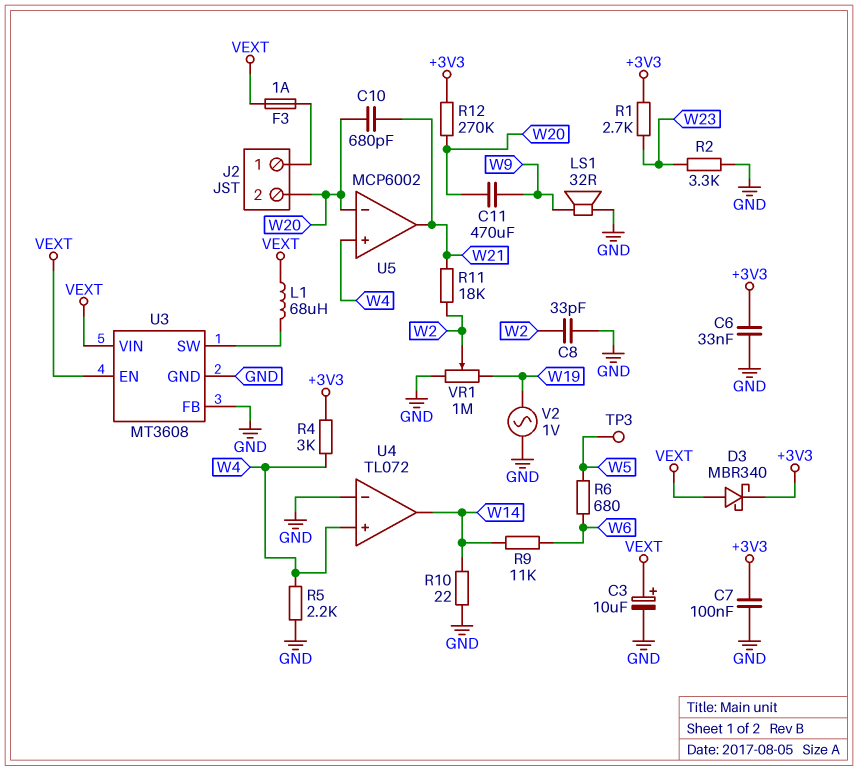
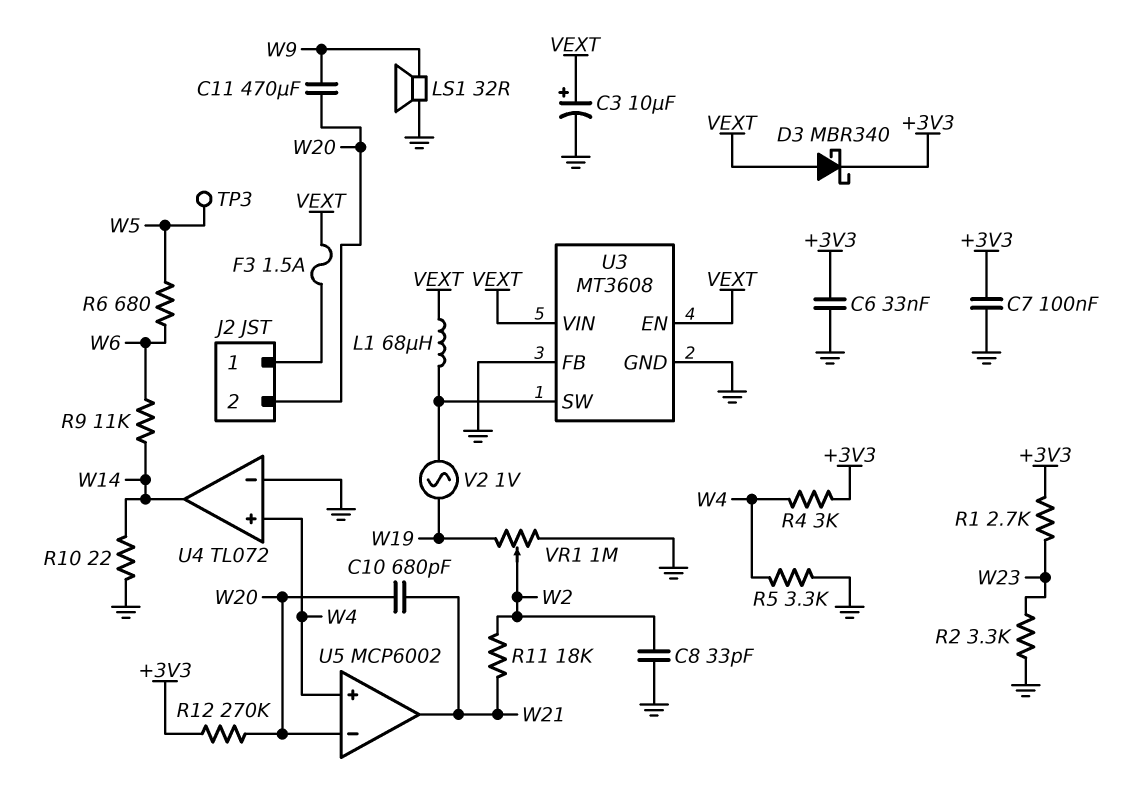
F3: 1A (J2/1, VEXT) -> 1.5A (J2/1, VEXT)
R5: 2.2k (GND, W4) -> 3.3k (GND, W4)
V2: AC 1V (GND, W19) -> AC 1V (U3/SW, W19)

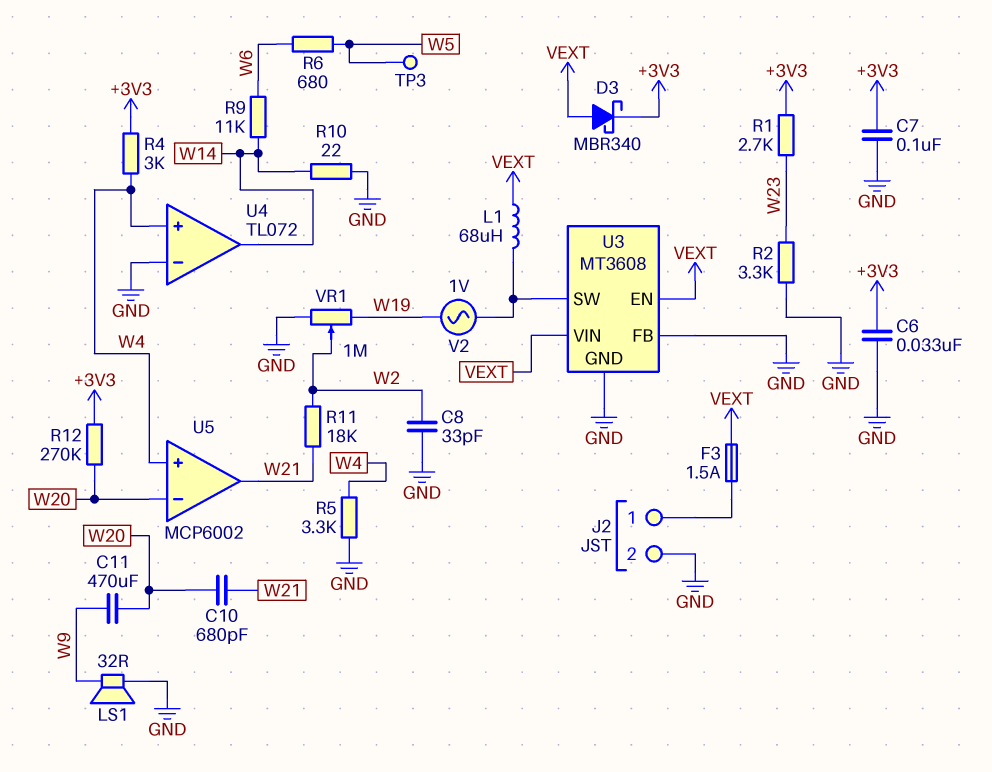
C3: 10uF (plus VEXT, minus GND) -> none
J2 pin 2: W20 -> GND

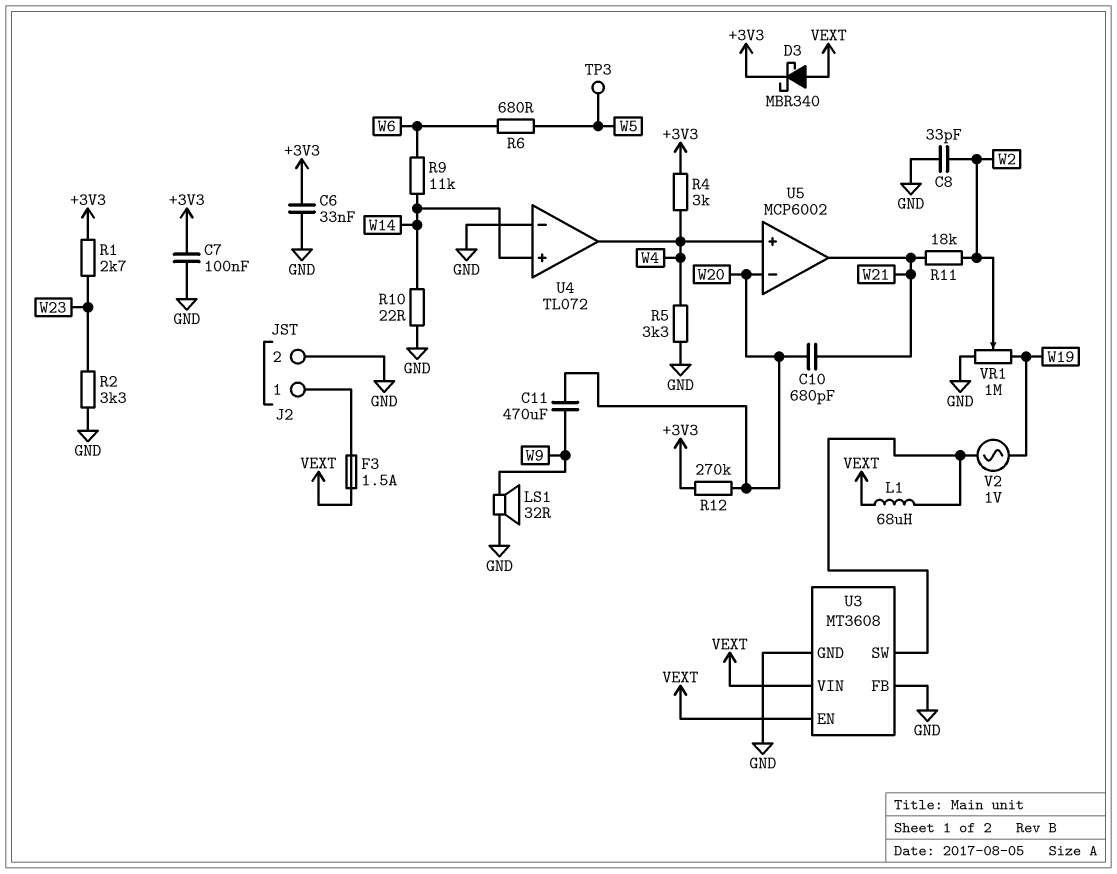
U4 pin in+: W4 -> W14
U4 pin out: W14 -> W4

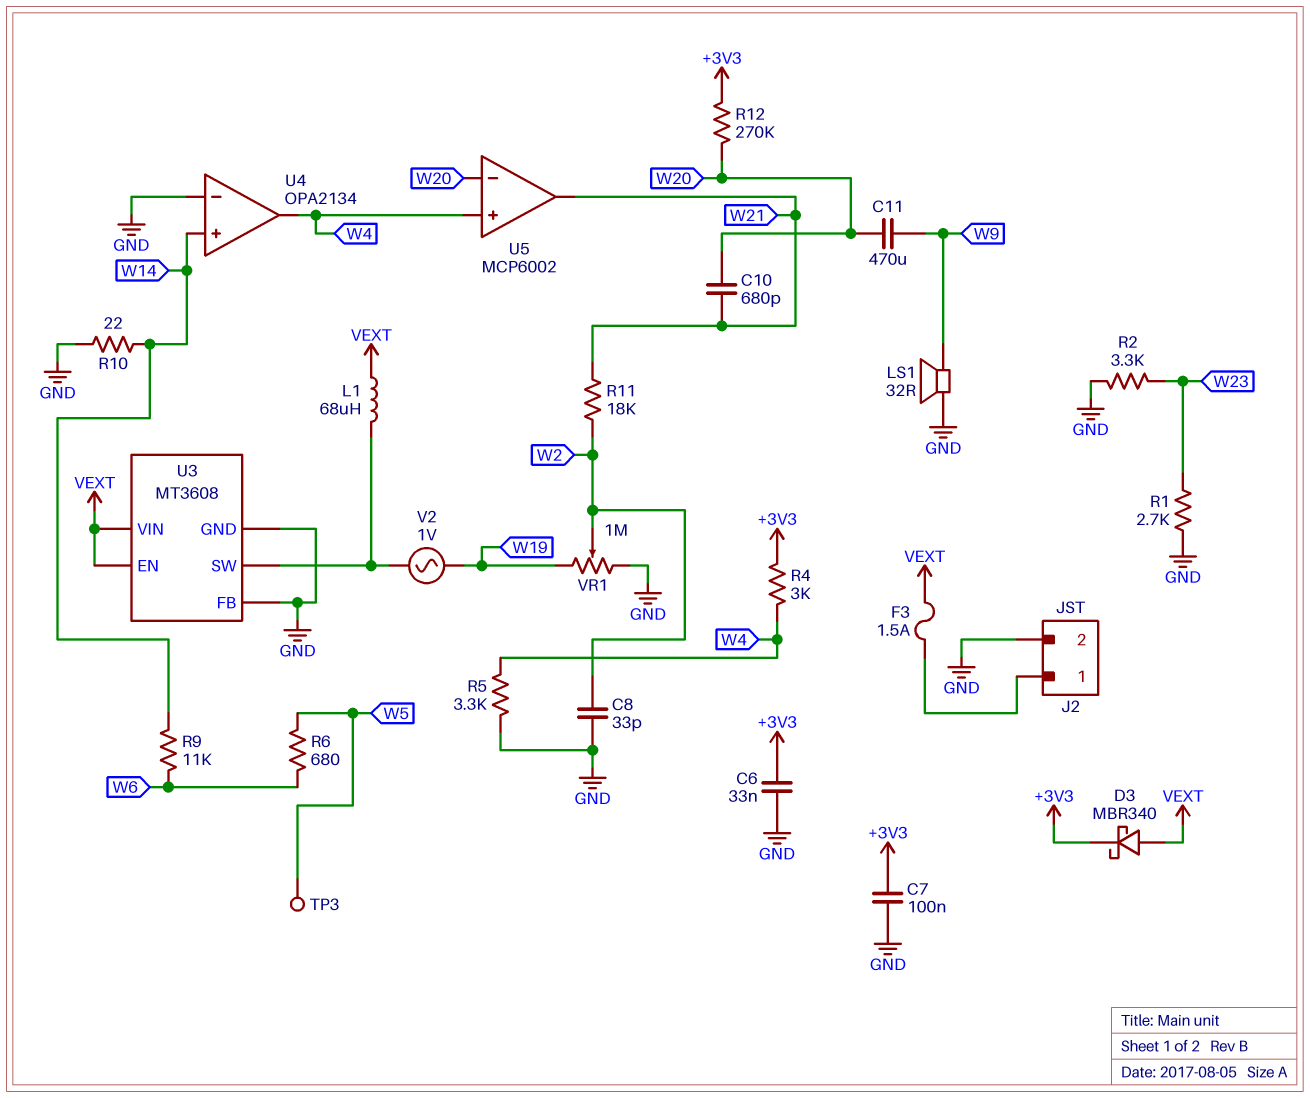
R1: 2.7k (+3V3, W23) -> 2.7k (GND, W23)
U4: TL072 -> OPA2134

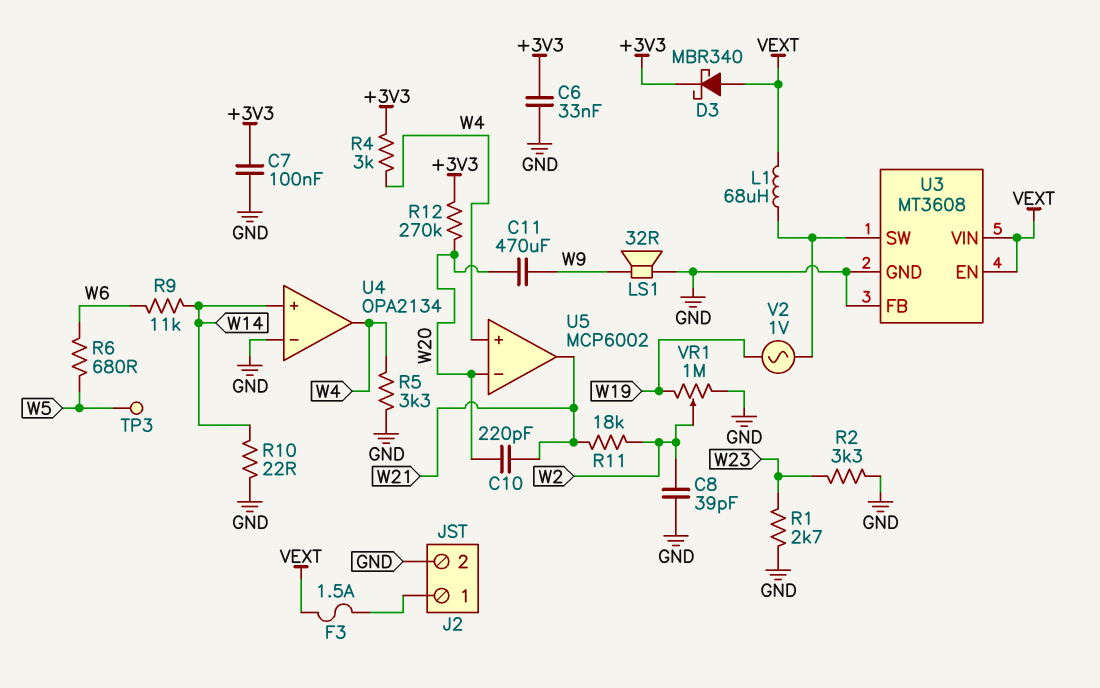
C8: 33pF (GND, W2) -> 39pF (GND, W2)
C10: 680pF (W20, W21) -> 220pF (W20, W21)

